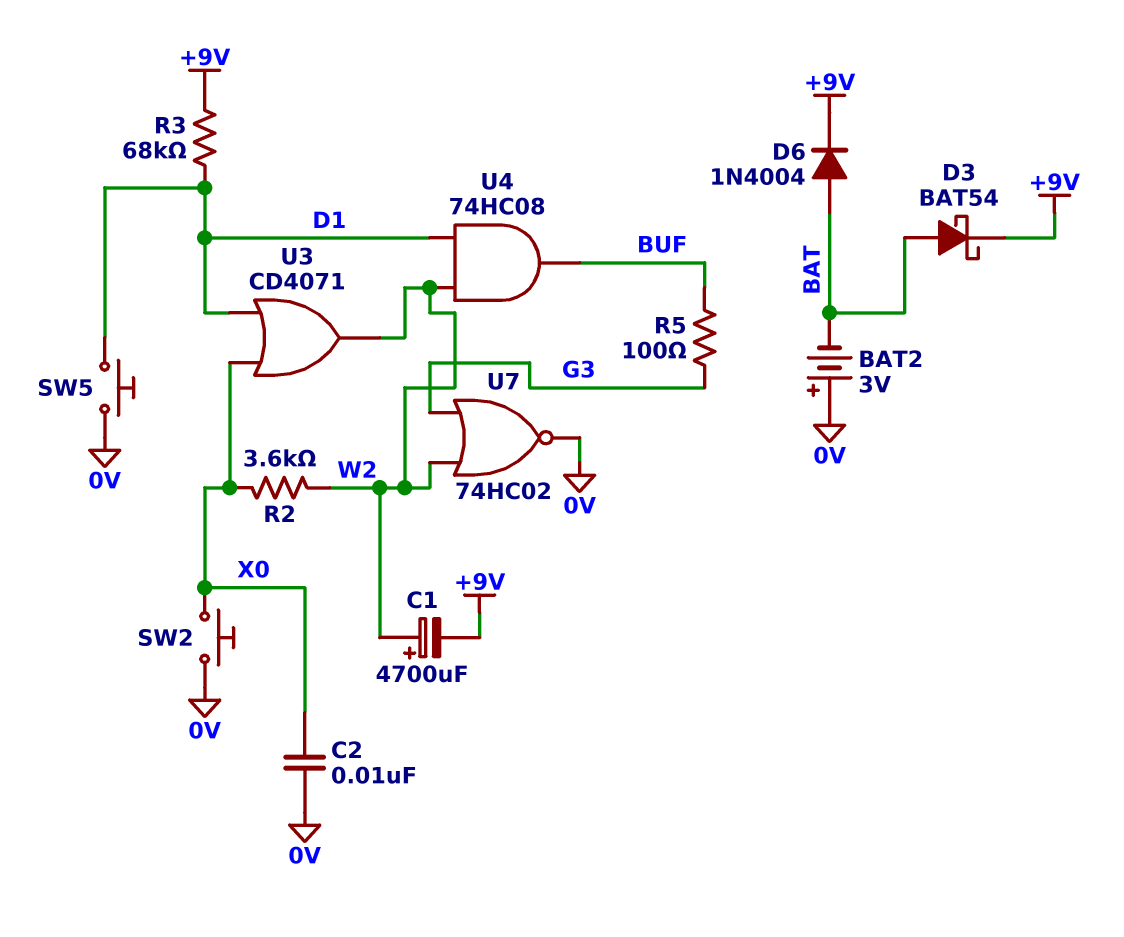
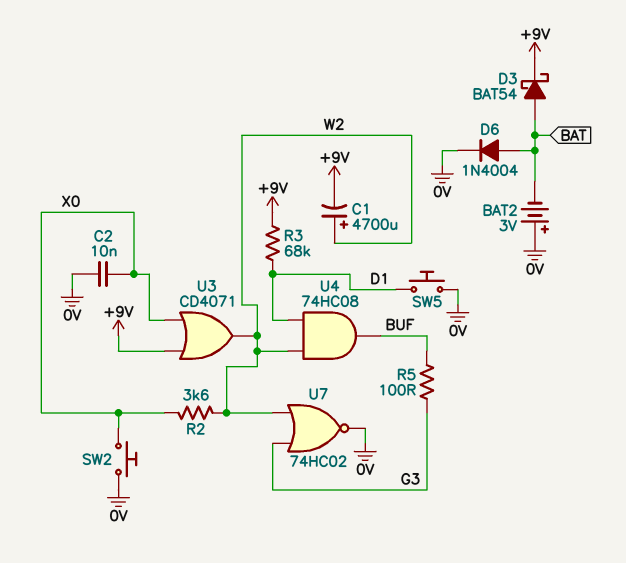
D6: diode 1N4004 (A BAT, K +9V) -> diode 1N4004 (A BAT, K 0V)
U3: OR CD4071 (in D1, in X0, out W2) -> OR CD4071 (in +9V, in X0, out W2)

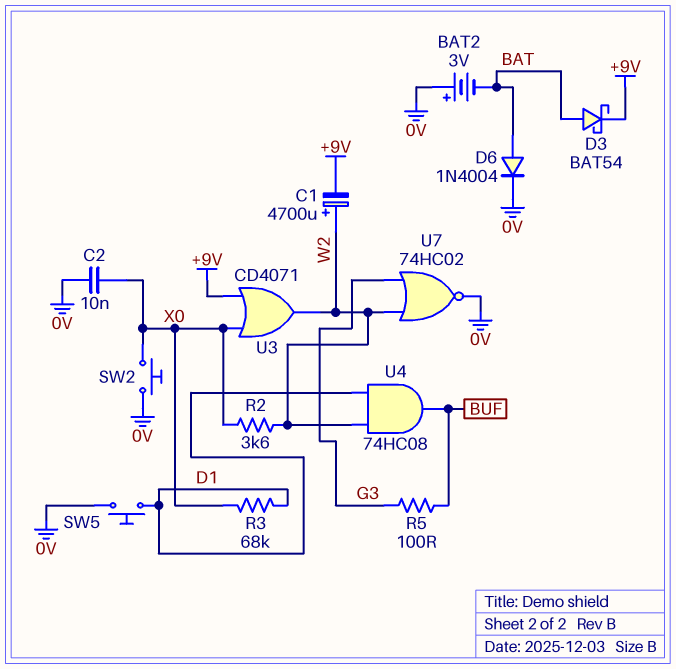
R3: 68k (+9V, D1) -> 68k (D1, X0)

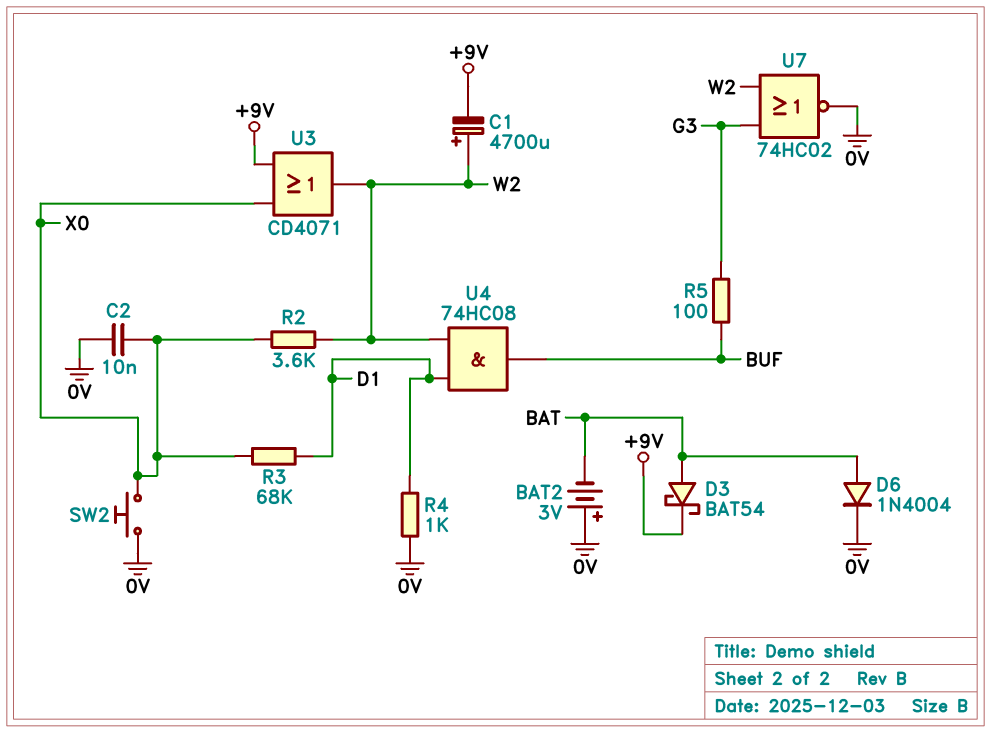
R4: none -> 1k (0V, D1)
SW5: button (0V, D1) -> none

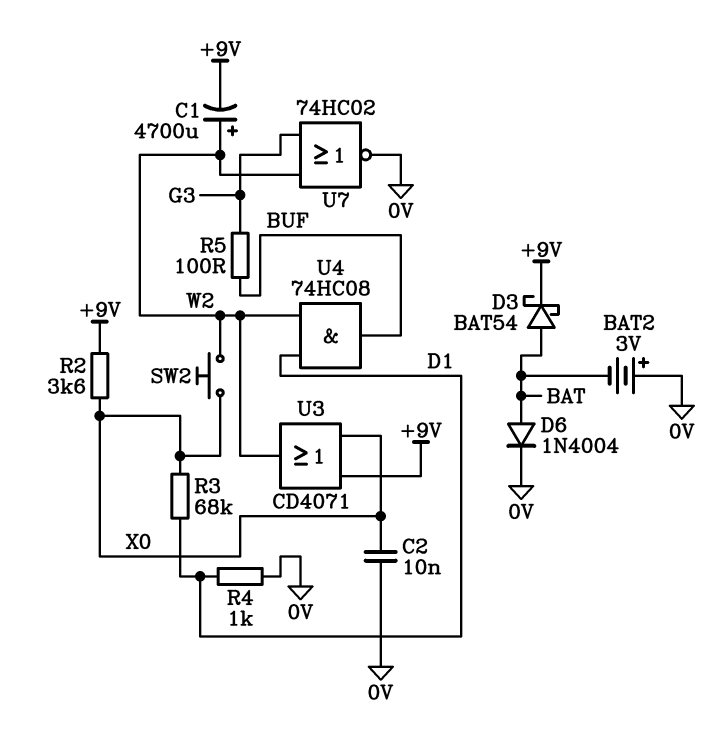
R2: 3.6k (W2, X0) -> 3.6k (+9V, X0)
SW2: button (0V, X0) -> button (W2, X0)

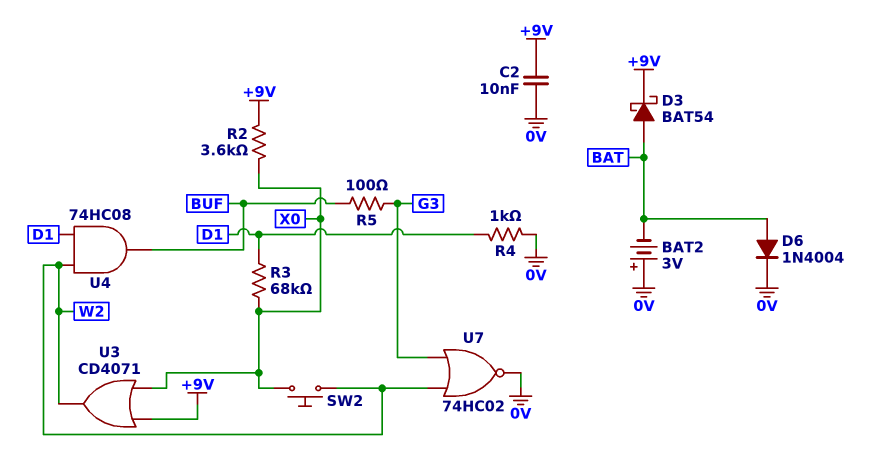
C1: 4700uF (plus W2, minus +9V) -> none
C2: 10nF (0V, X0) -> 10nF (+9V, 0V)

